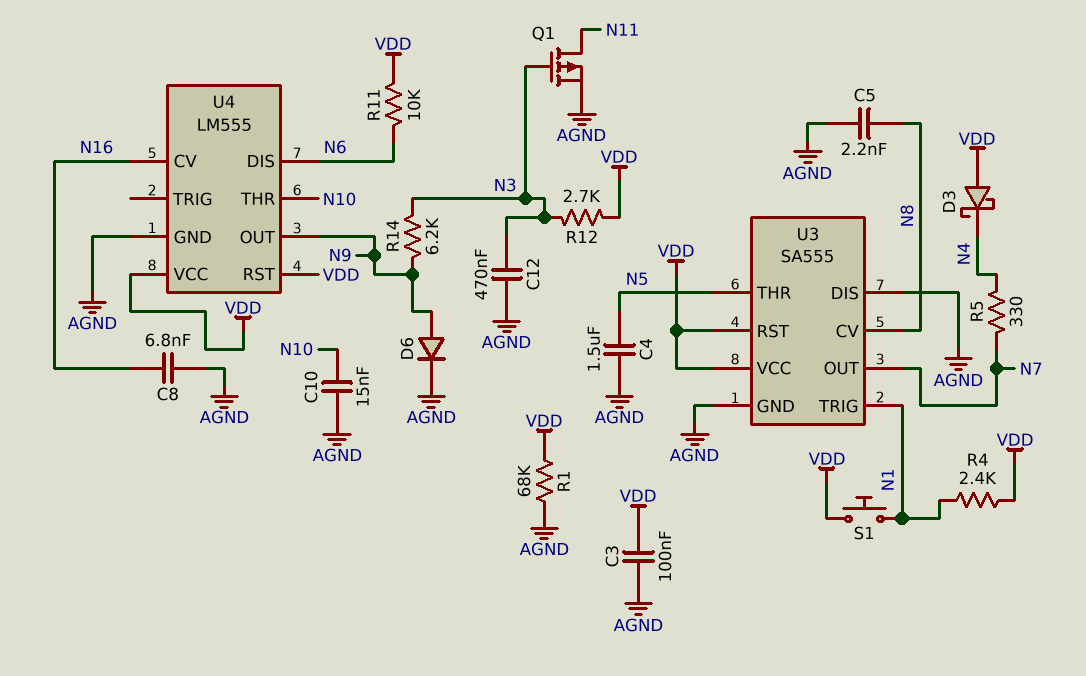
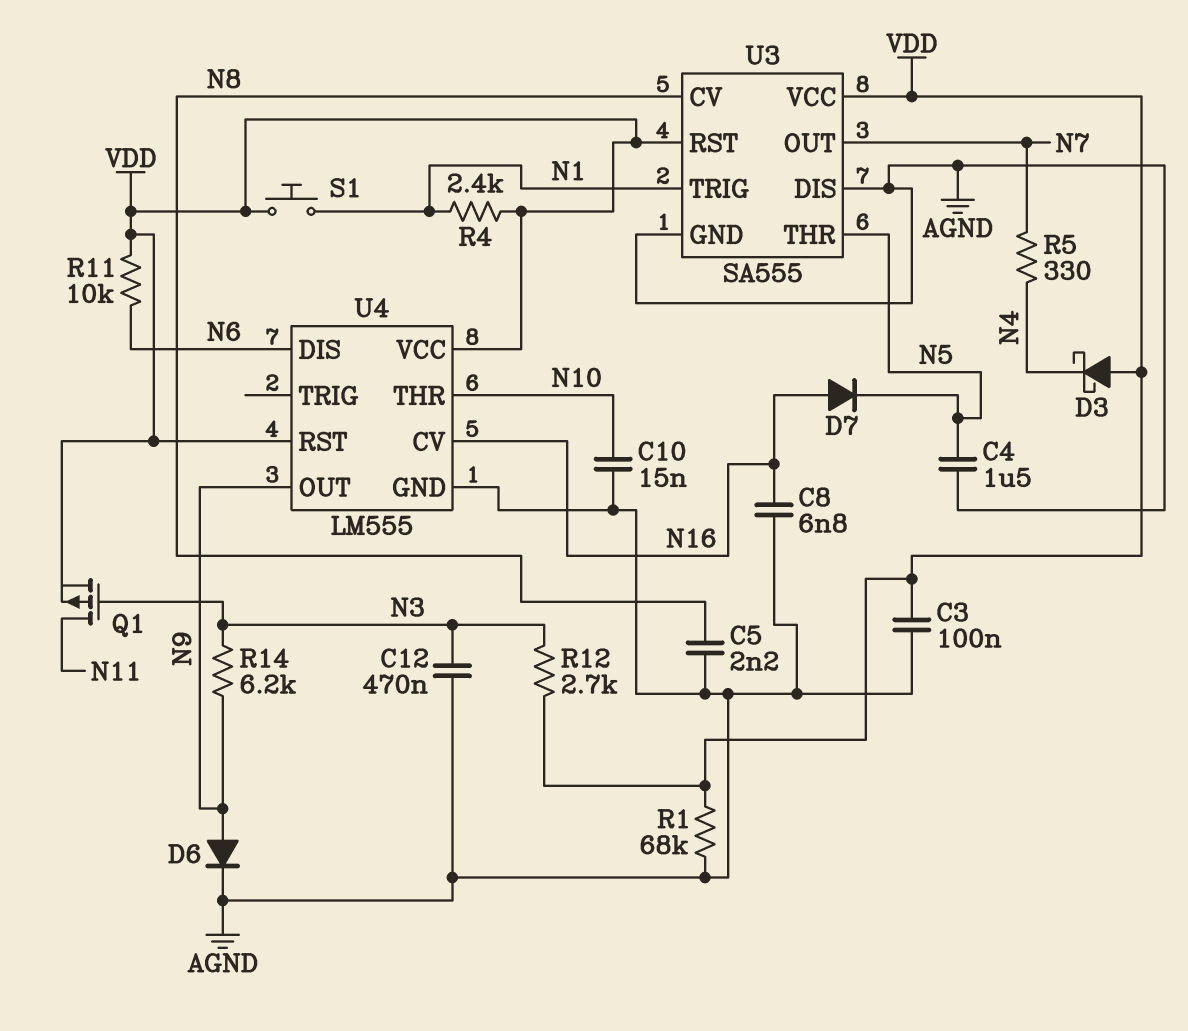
D7: none -> diode (A N16, K N5)
Q1: PMOS (G N3, D N11, S AGND) -> PMOS (G N3, D N11, S VDD)

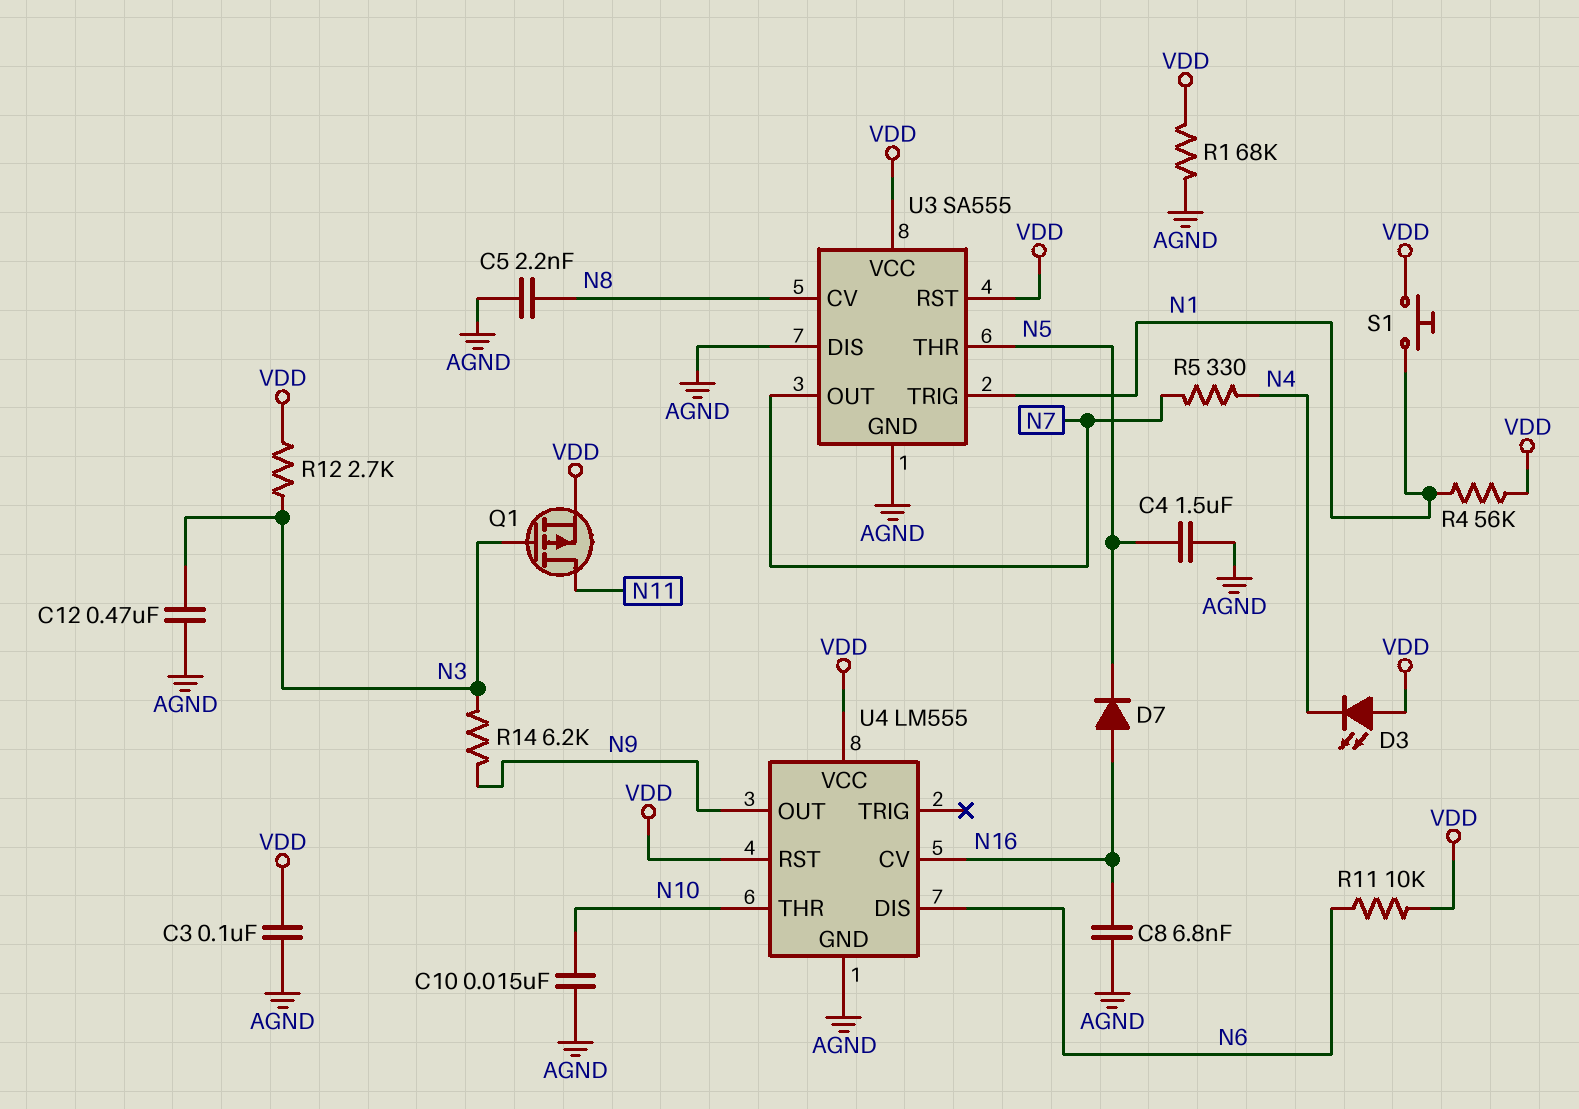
D3: schottky (A VDD, K N4) -> LED (A VDD, K N4)
D6: diode (A N9, K AGND) -> none
R4: 2.4k (N1, VDD) -> 56k (N1, VDD)

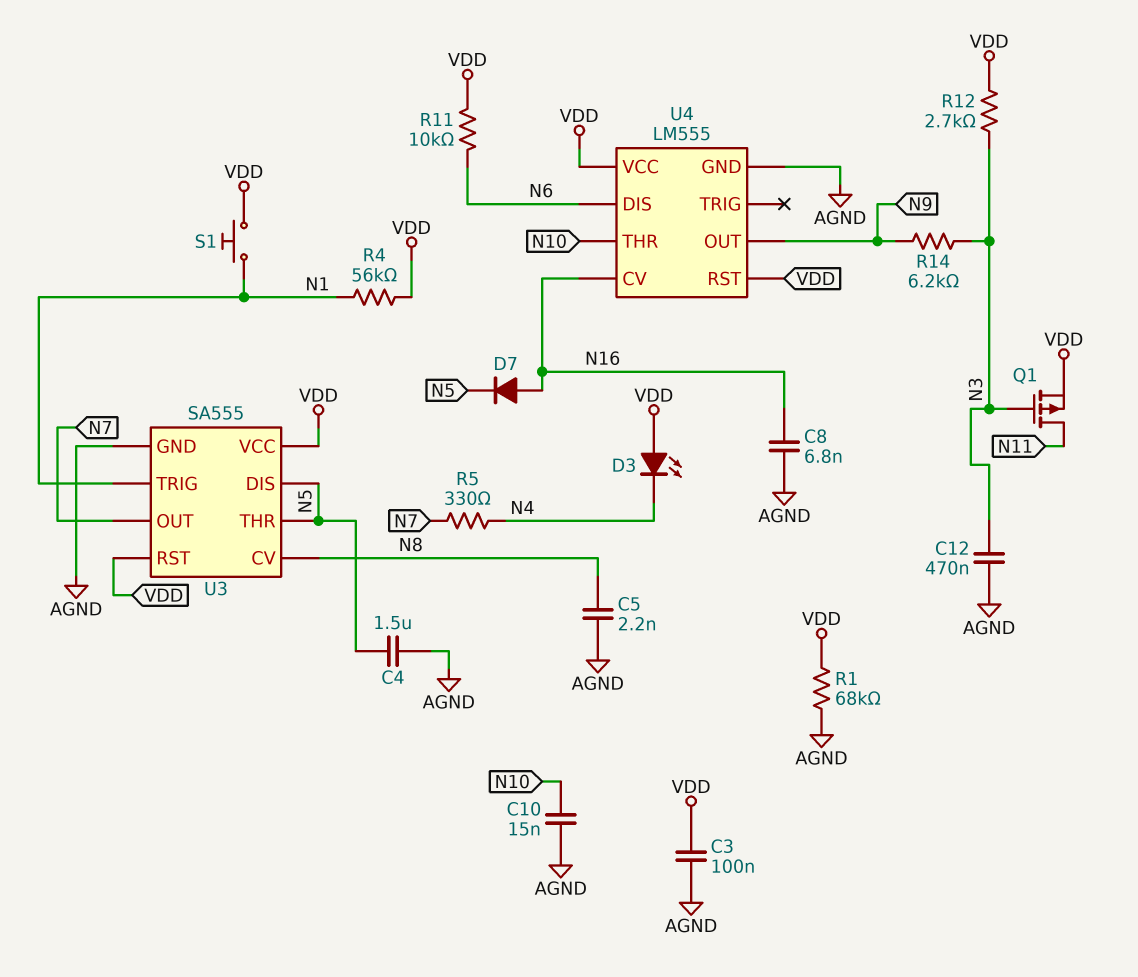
U3 pin DIS: AGND -> N5

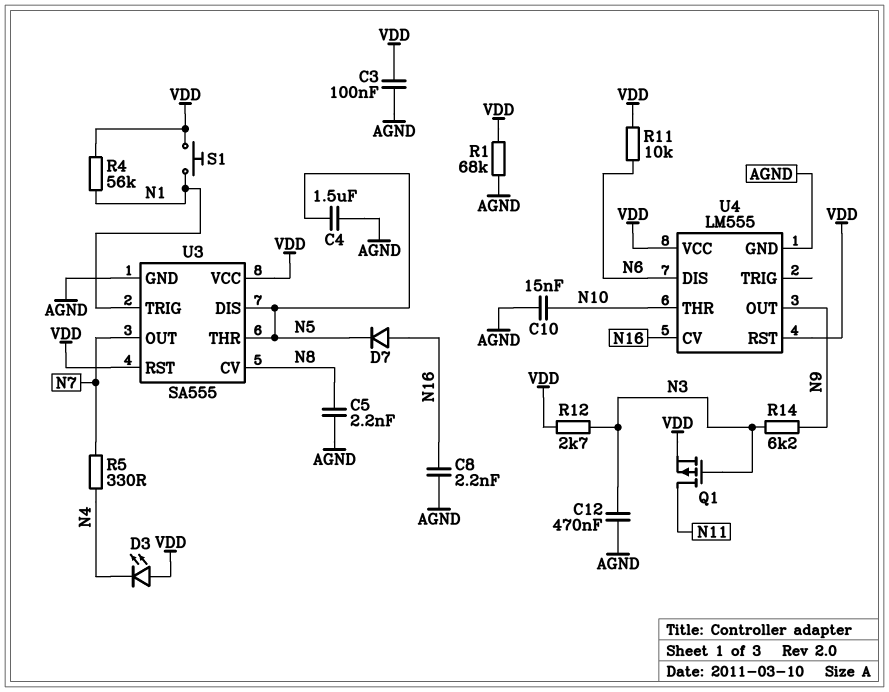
C8: 6.8nF (AGND, N16) -> 2.2nF (AGND, N16)

